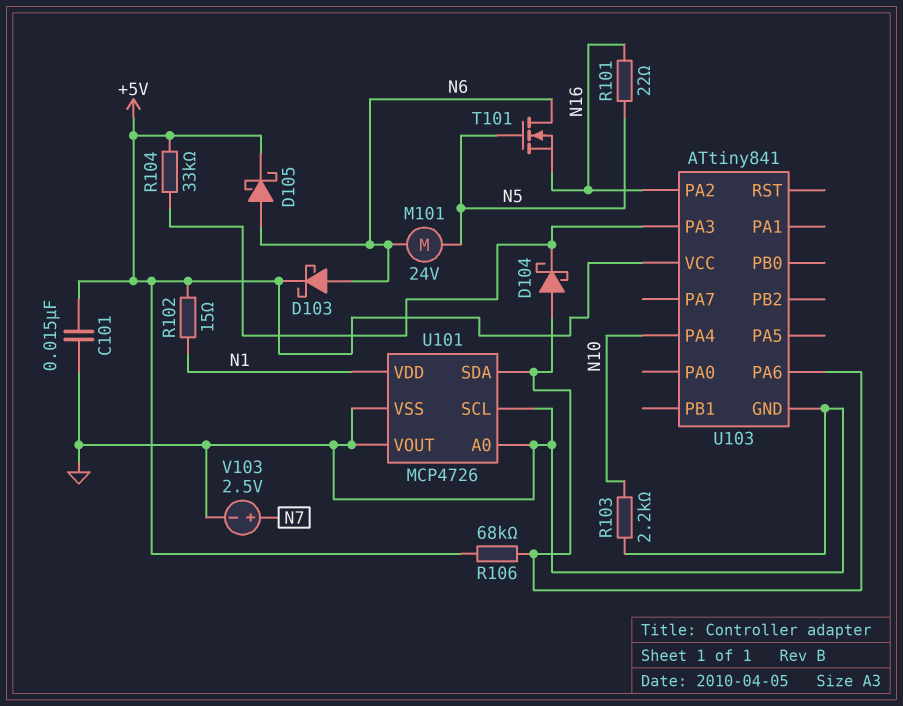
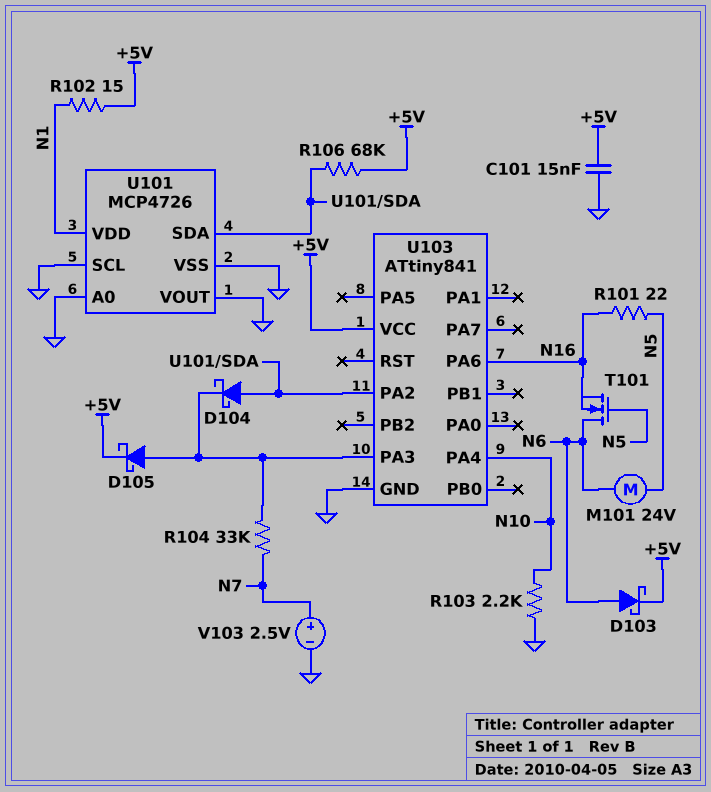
D105: schottky (A N6, K +5V) -> schottky (A U103/PA3, K +5V)
R104: 33k (+5V, U103/PA3) -> 33k (N7, U103/PA3)
U103 pin PA2: N16 -> U101/SDA
U103 pin PA6: U101/SDA -> N16

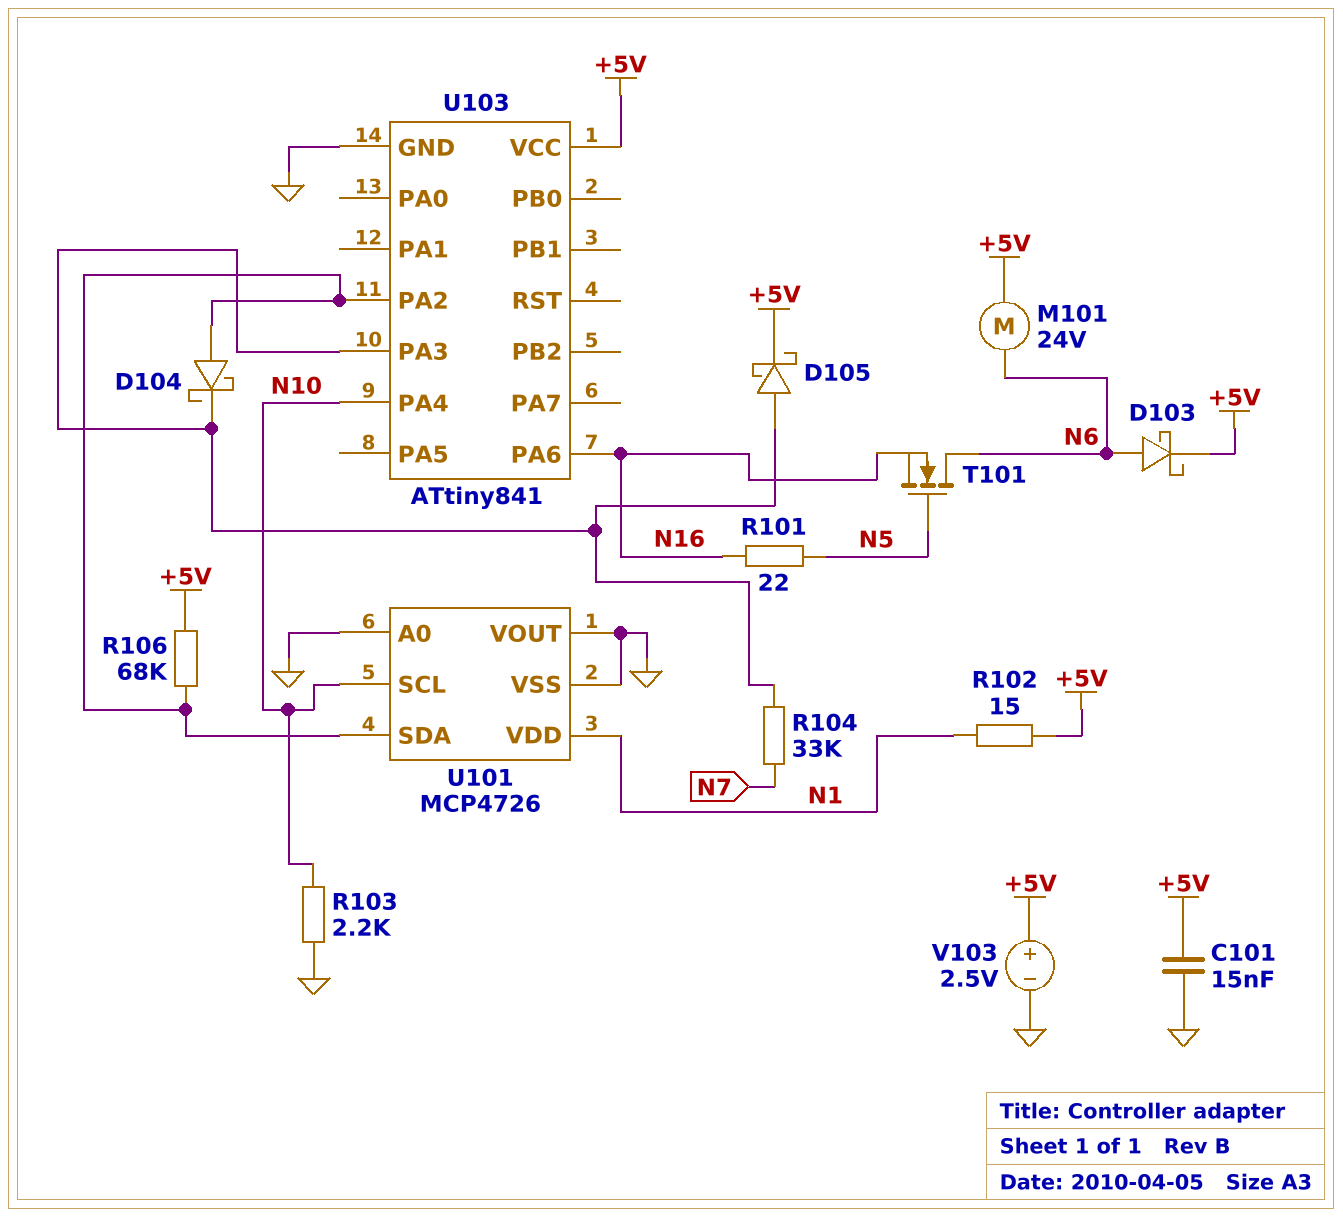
M101: motor 24V (N5, N6) -> motor 24V (+5V, N6)
U101 pin SCL: GND -> N10
V103: 2.5V (plus N7, minus GND) -> 2.5V (plus +5V, minus GND)

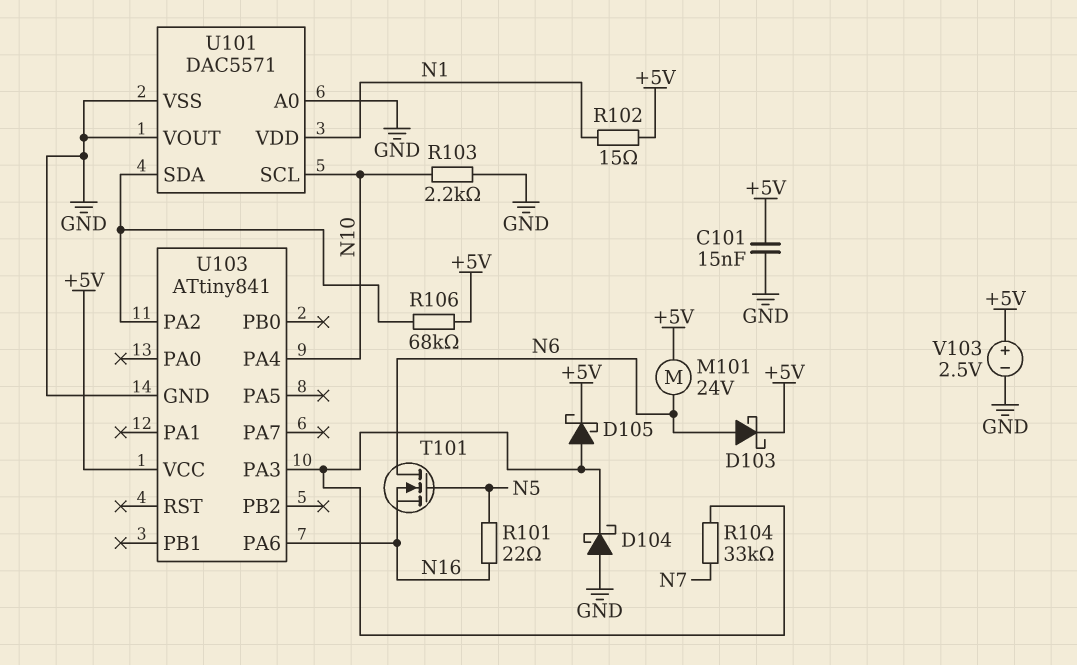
D104: schottky (A U101/SDA, K U103/PA3) -> schottky (A GND, K U103/PA3)
U101: MCP4726 -> DAC5571

